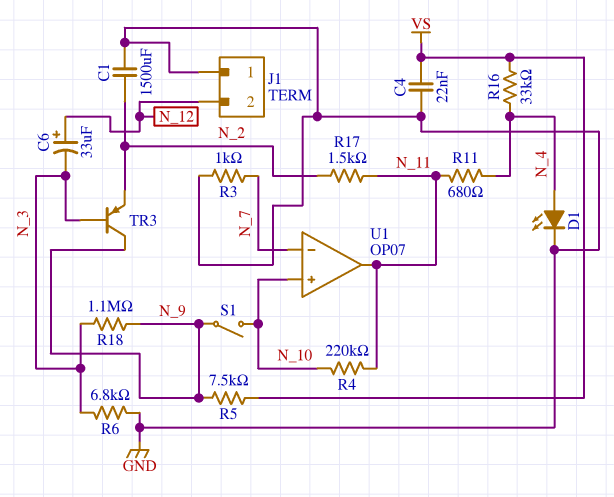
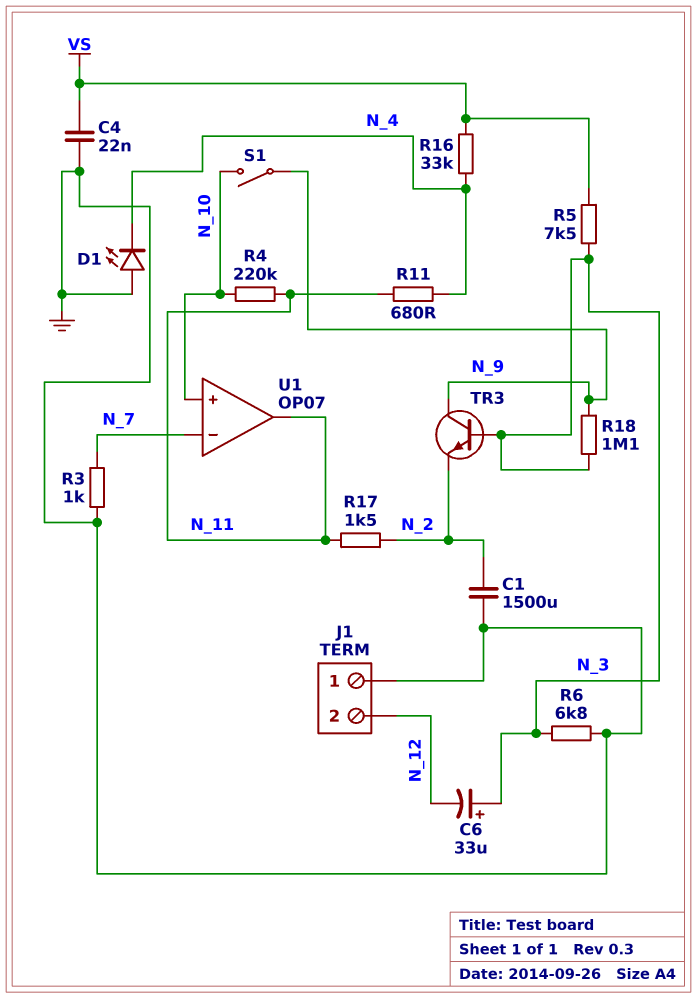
C6: 33uF (plus N_12, minus N_3) -> 33uF (plus N_3, minus N_12)
D1: LED (A N_4, K GND) -> LED (A GND, K N_4)
R5: 7.5k (N_9, VS) -> 7.5k (N_3, VS)
TR3: PNP (B N_3, C N_9, E N_2) -> NPN (B N_3, C N_9, E N_2)

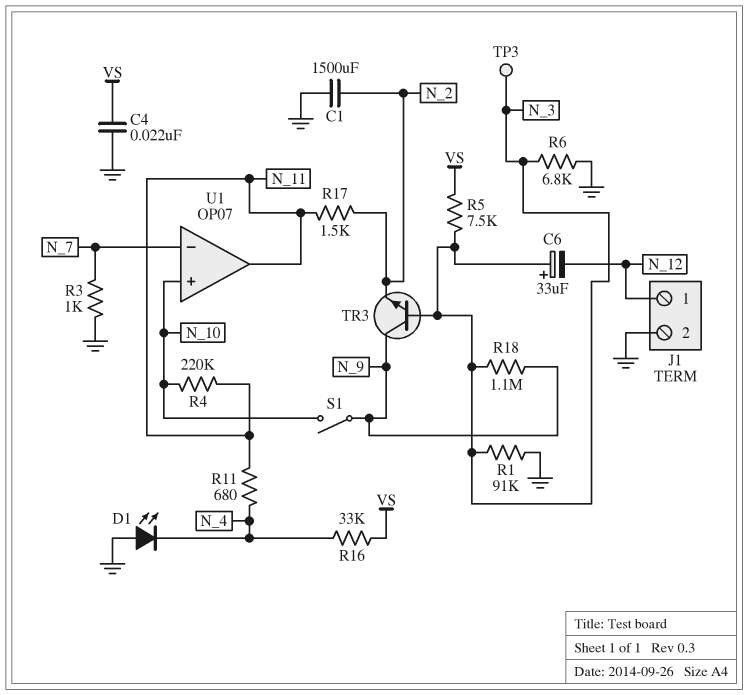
J1 pin 1: GND -> N_12
J1 pin 2: N_12 -> GND
R1: none -> 91k (GND, N_3)
TP3: none -> test point (N_3)

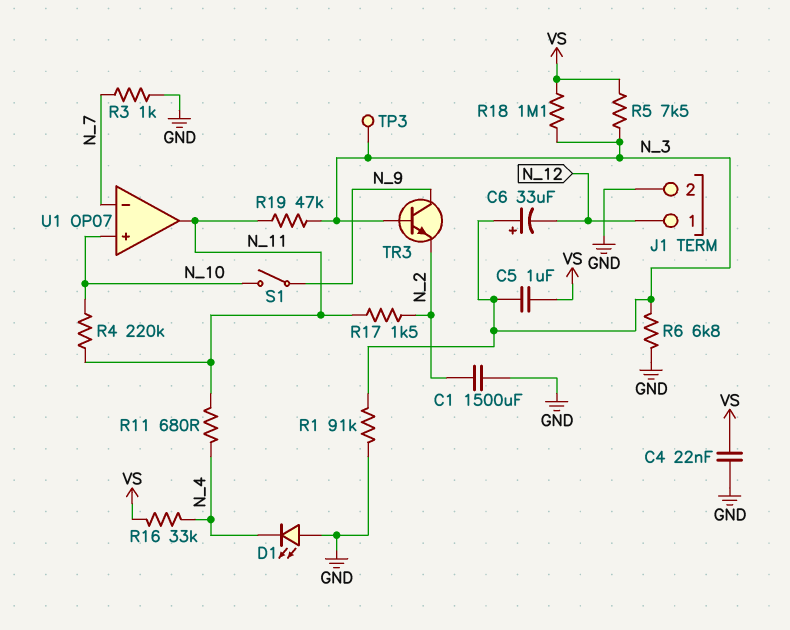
C5: none -> 1uF (N_3, VS)
R18: 1.1M (N_3, N_9) -> 1.1M (N_3, VS)
R19: none -> 47k (N_3, N_11)

